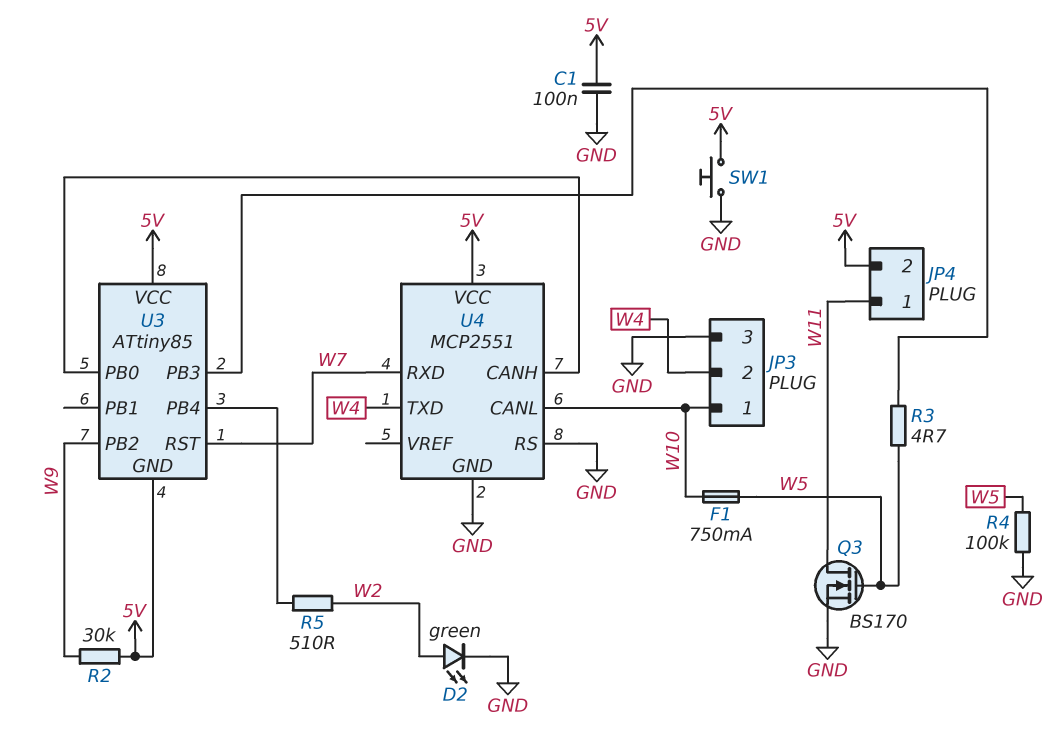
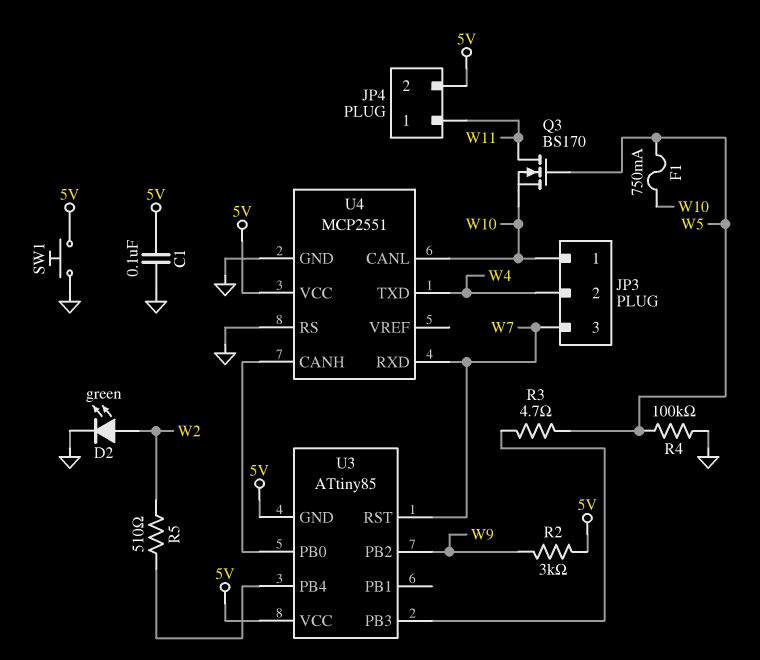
JP3 pin 3: GND -> W7
Q3: NMOS BS170 (G W5, D W11, S GND) -> NMOS BS170 (G W5, D W11, S W10)
R2: 30k (5V, W9) -> 3k (5V, W9)

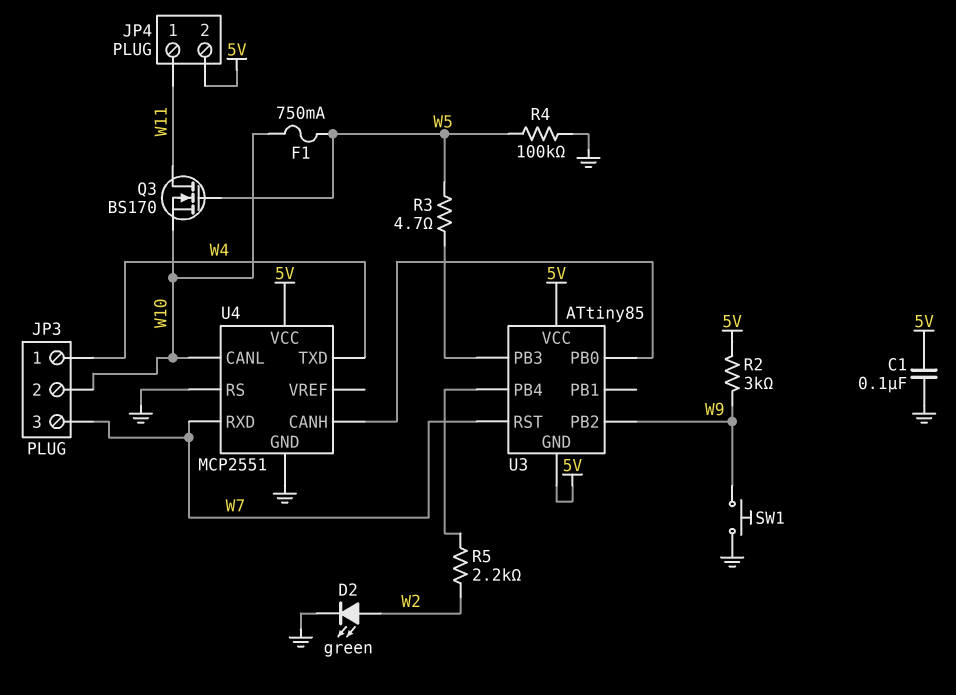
JP3 pin 1: W10 -> W4
JP3 pin 2: W4 -> W10
R5: 510 (U3/PB4, W2) -> 2.2k (U3/PB4, W2)
SW1: button (5V, GND) -> button (GND, W9)

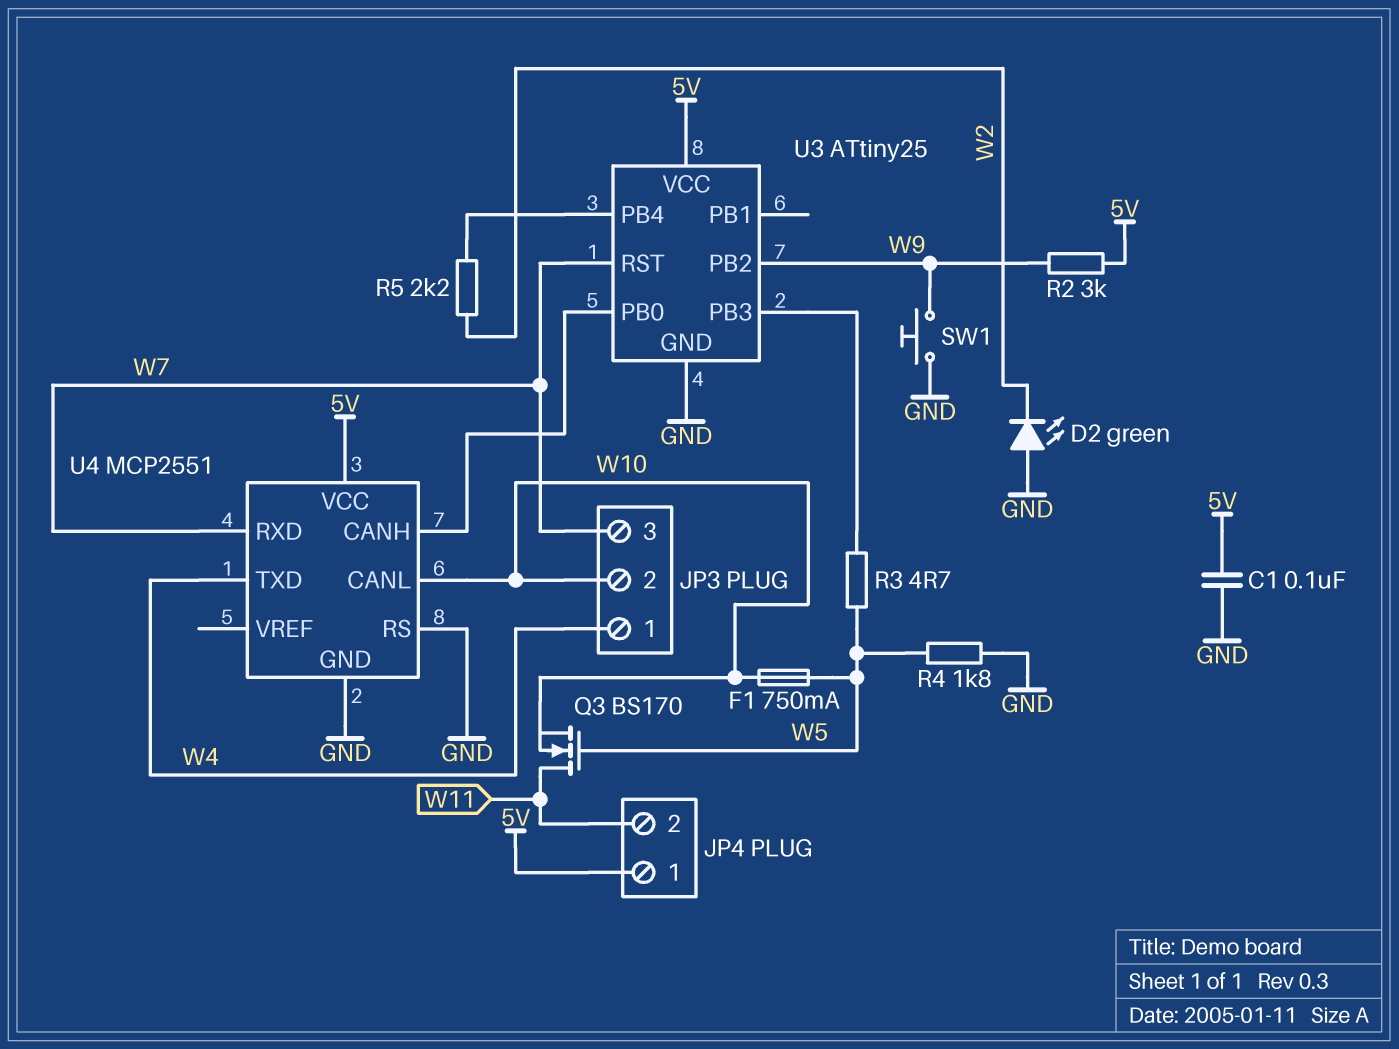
D2: LED green (A W2, K GND) -> LED green (A GND, K W2)
JP4 pin 1: W11 -> 5V
JP4 pin 2: 5V -> W11
R4: 100k (GND, W5) -> 1.8k (GND, W5)
U3: ATtiny85 -> ATtiny25
U3 pin GND: 5V -> GND

